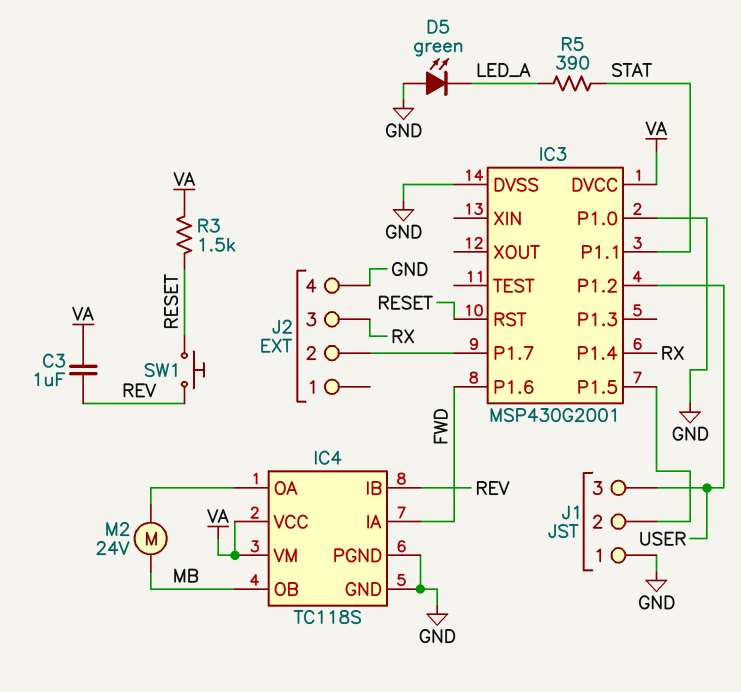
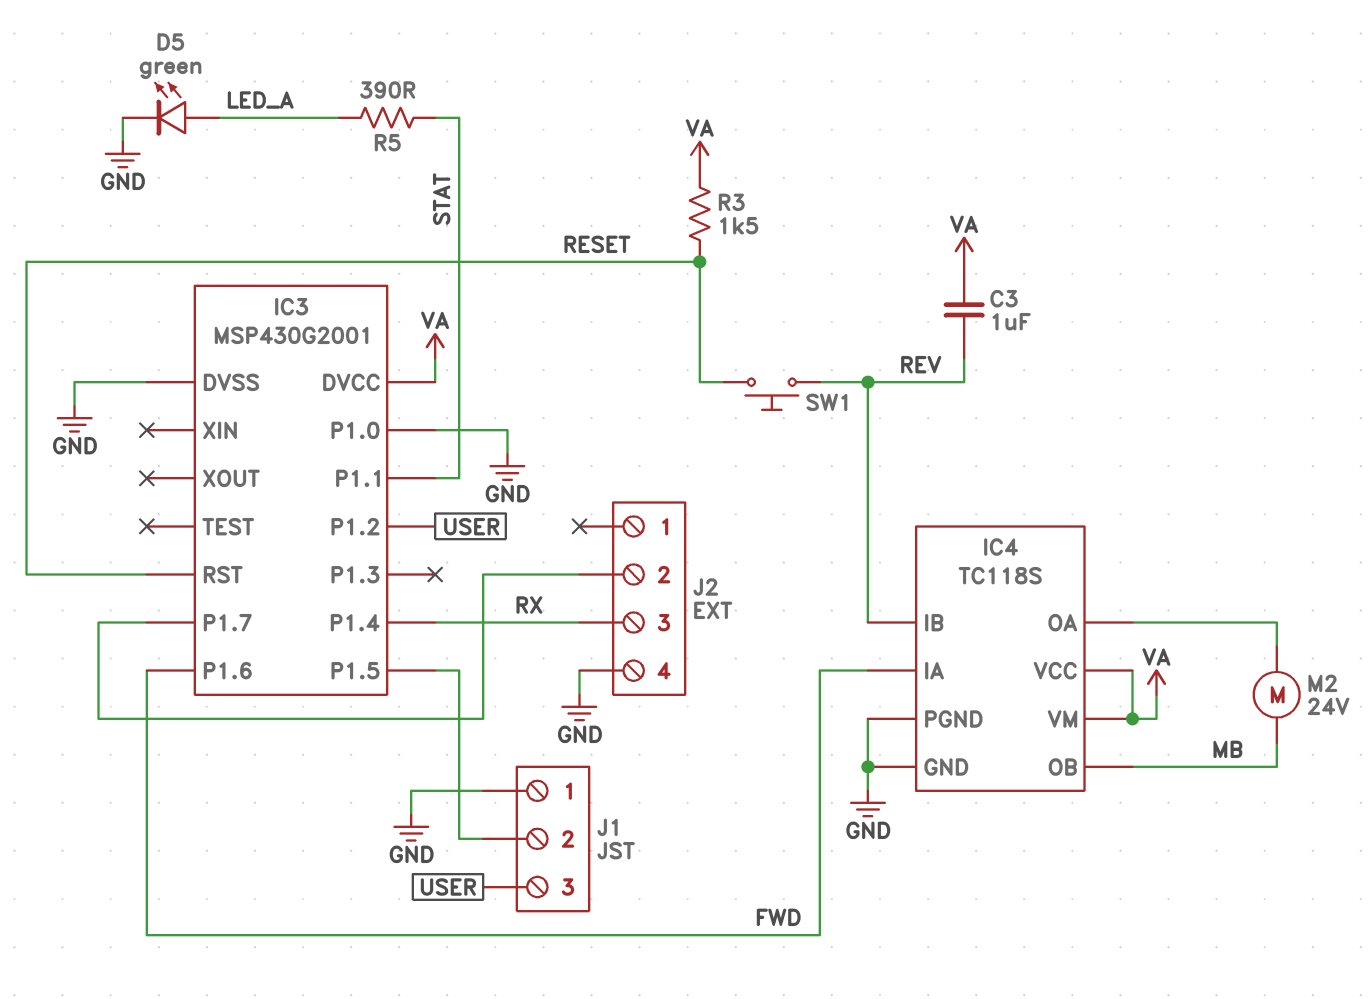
D5: LED green (A GND, K LED_A) -> LED green (A LED_A, K GND)

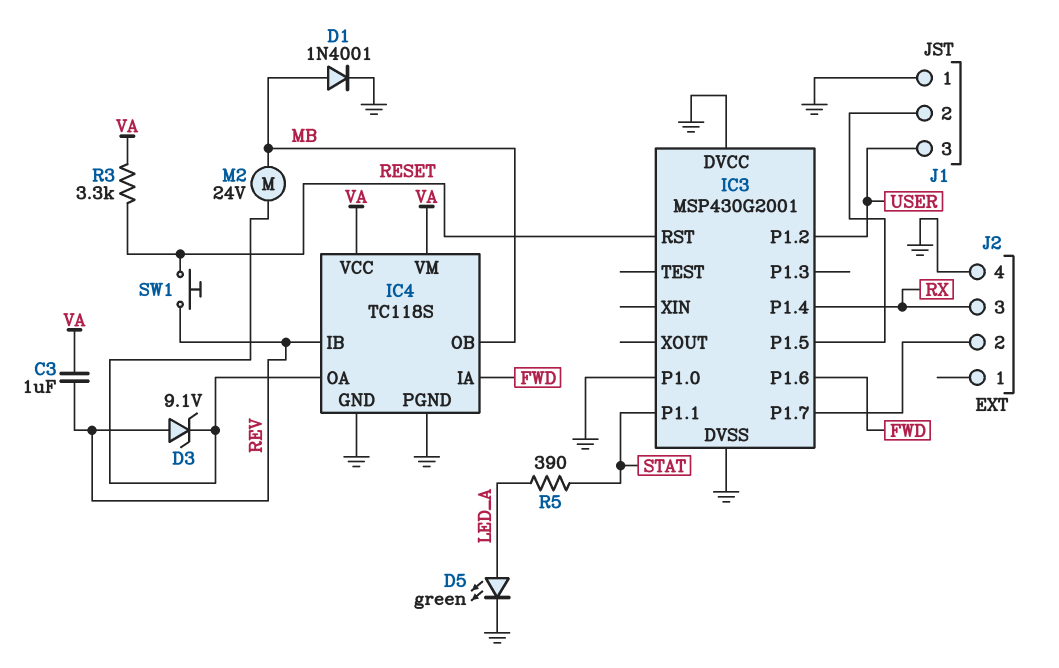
D1: none -> diode 1N4001 (A MB, K GND)
D3: none -> zener 9.1V (A REV, K IC4/OA)
IC3 pin DVCC: VA -> GND
R3: 1.5k (RESET, VA) -> 3.3k (RESET, VA)

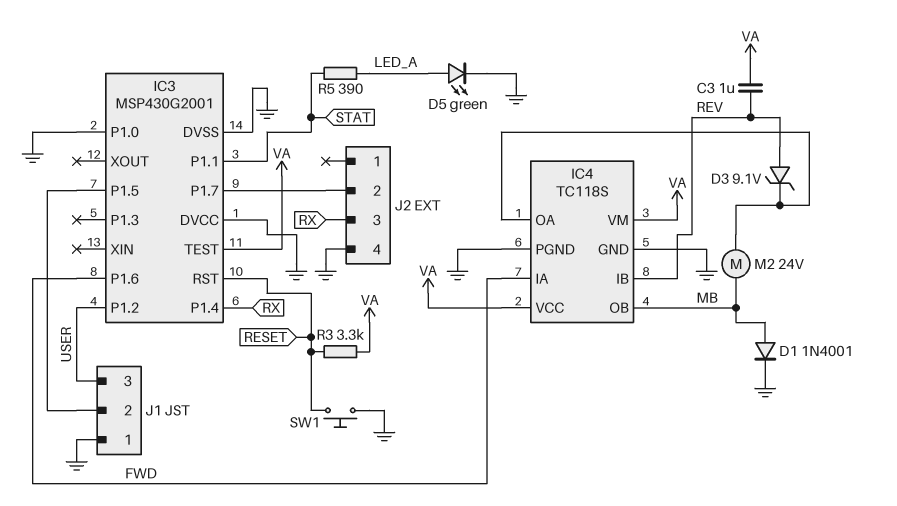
IC3 pin TEST: none -> VA
SW1: button (RESET, REV) -> button (GND, RESET)

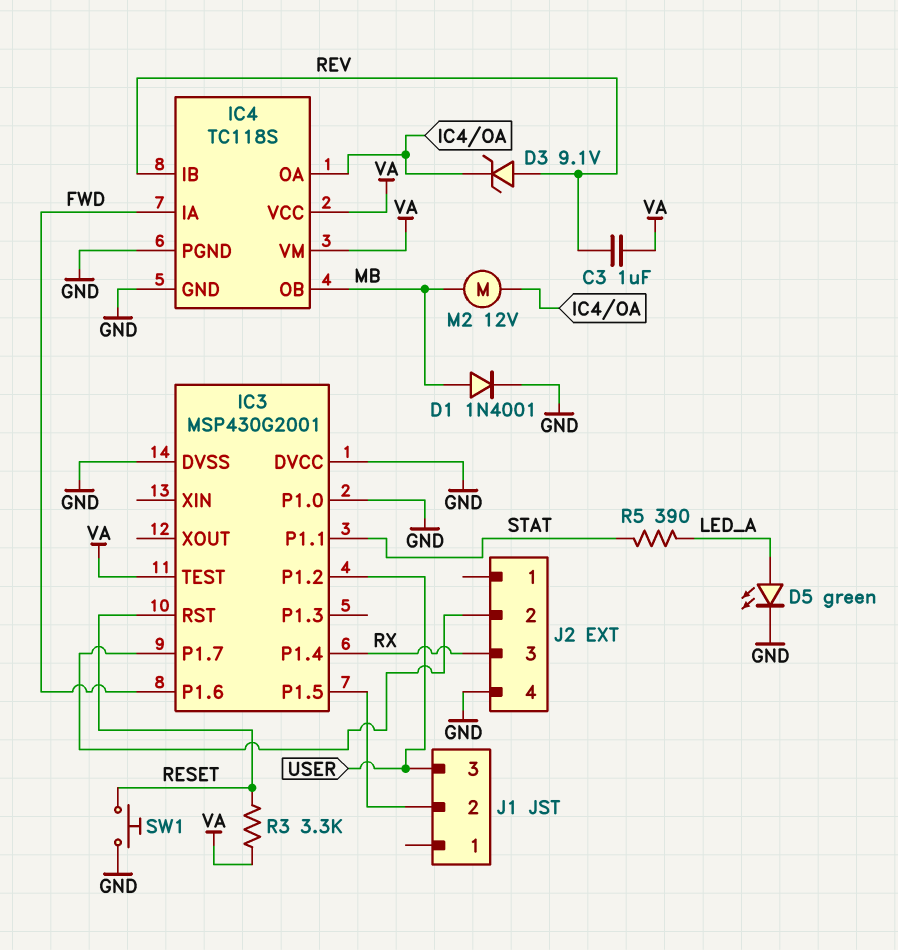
J1 pin 1: GND -> none
M2: motor 24V (IC4/OA, MB) -> motor 12V (IC4/OA, MB)

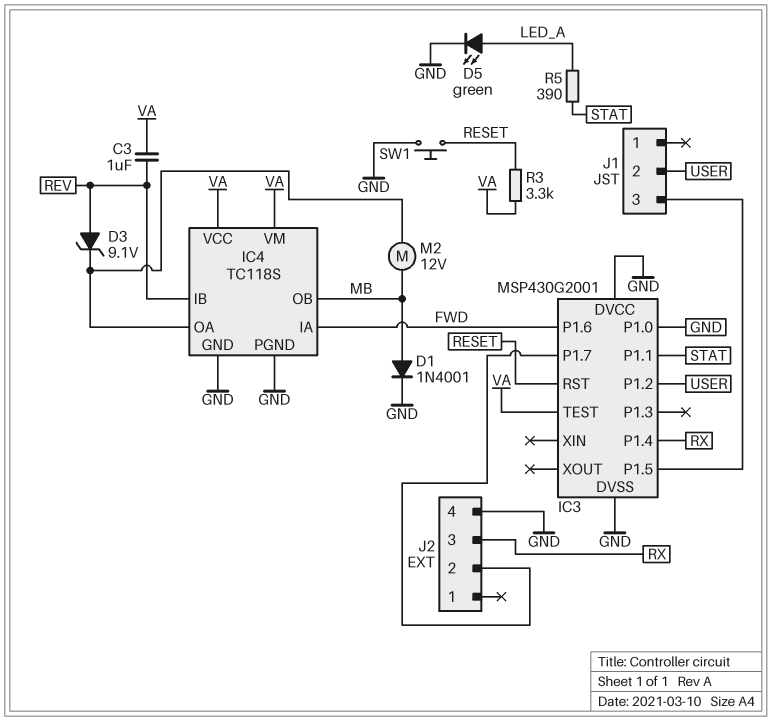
J1 pin 2: IC3/P1.5 -> USER
J1 pin 3: USER -> IC3/P1.5

